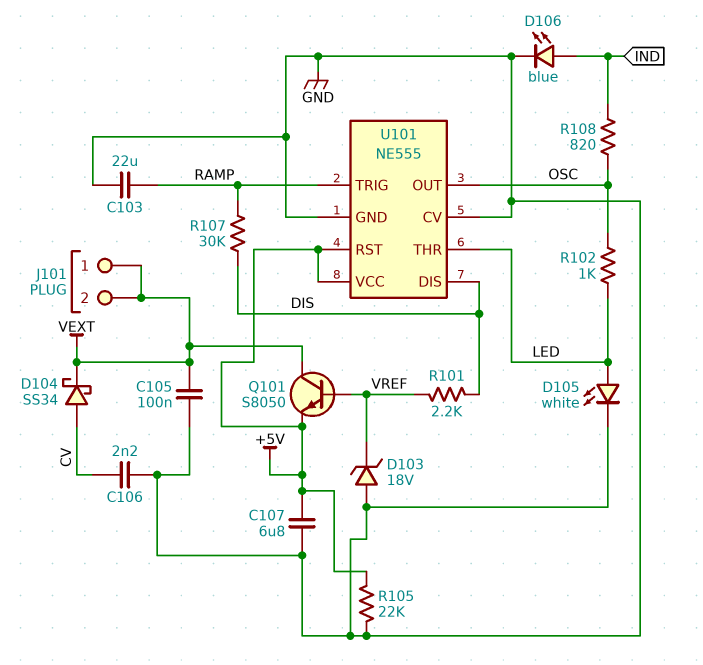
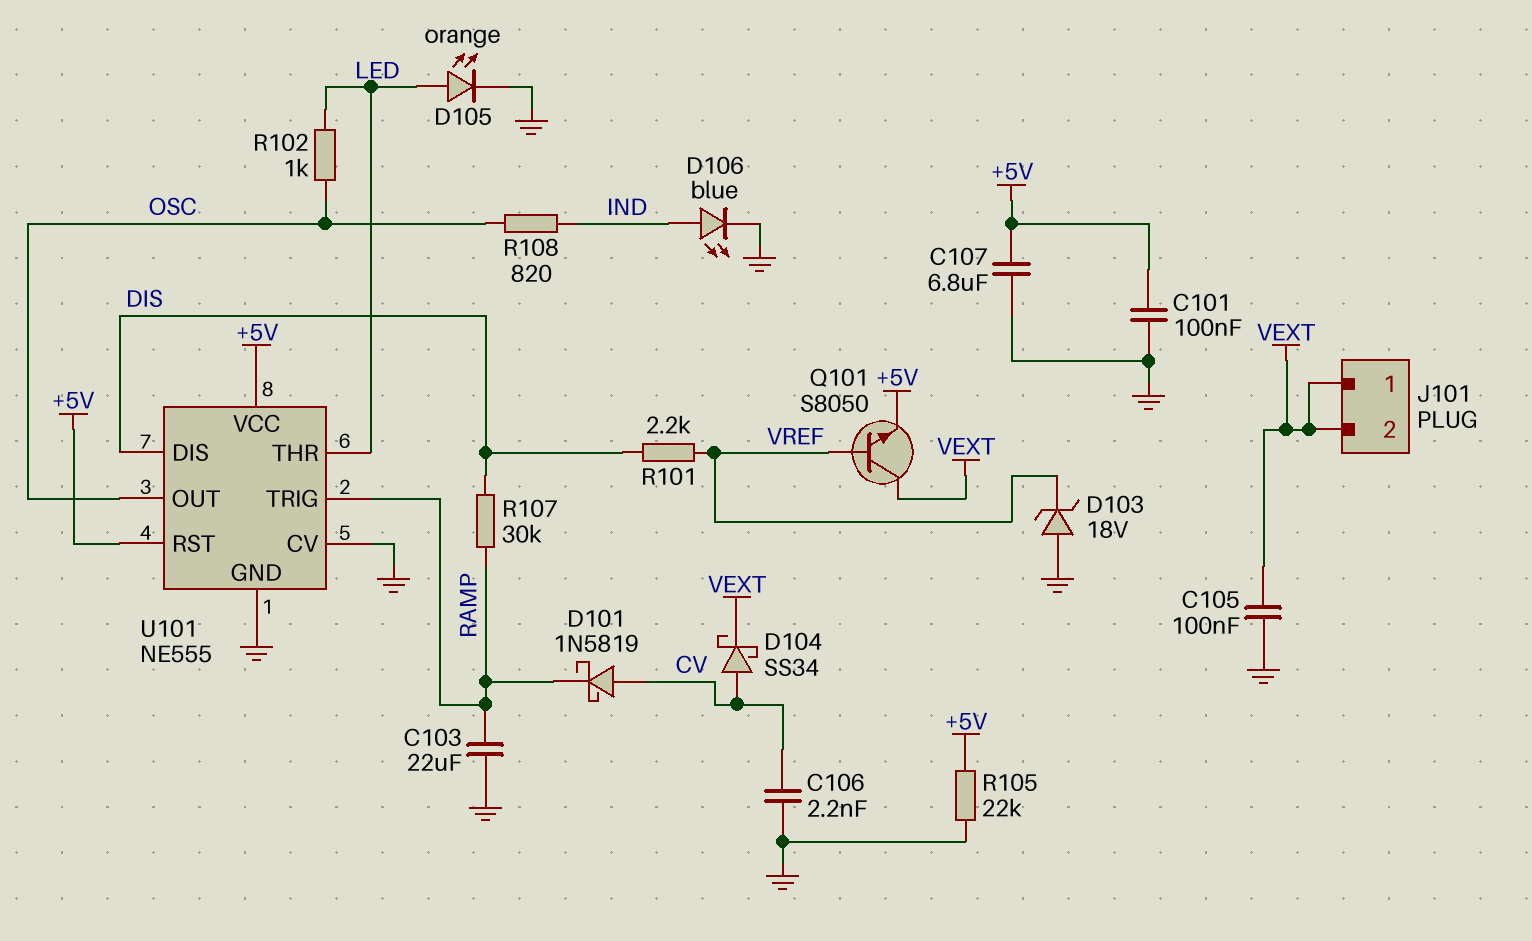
C101: none -> 100nF (+5V, GND)
D101: none -> schottky 1N5819 (A CV, K RAMP)
D105: LED white (A LED, K GND) -> LED orange (A LED, K GND)

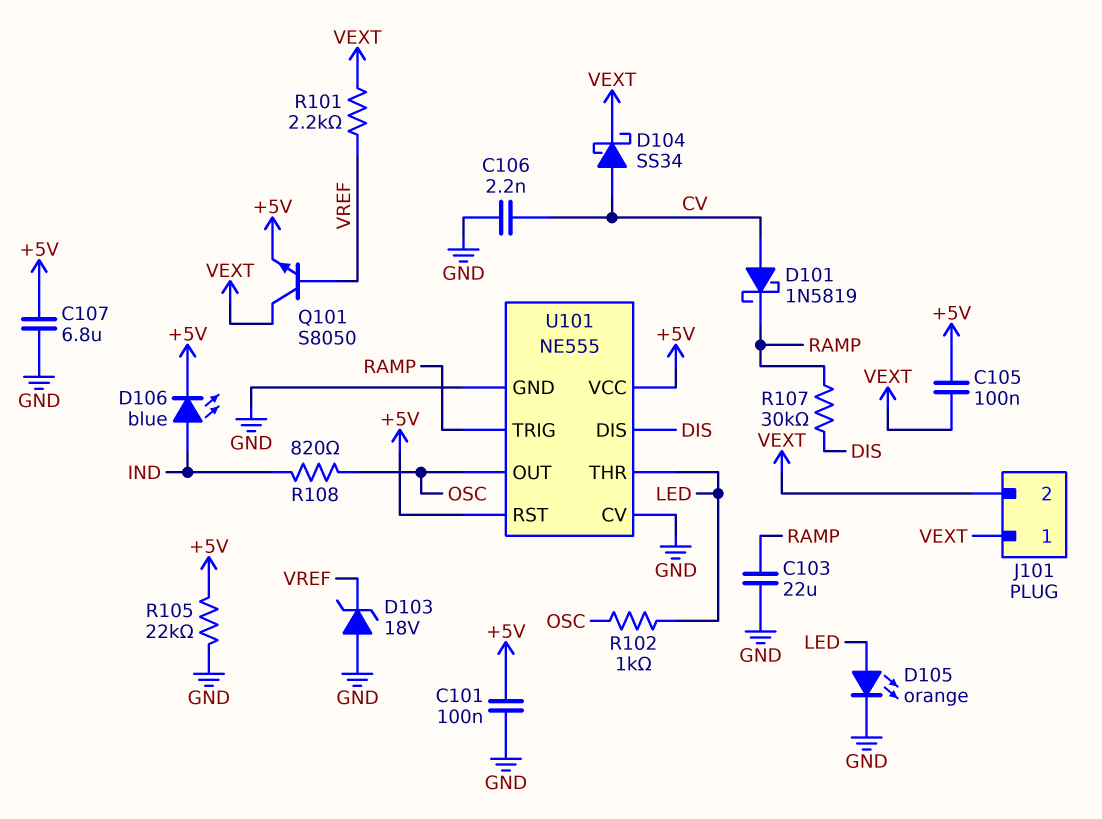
C105: 100nF (GND, VEXT) -> 100nF (+5V, VEXT)
D106: LED blue (A IND, K GND) -> LED blue (A IND, K +5V)
R101: 2.2k (DIS, VREF) -> 2.2k (VEXT, VREF)

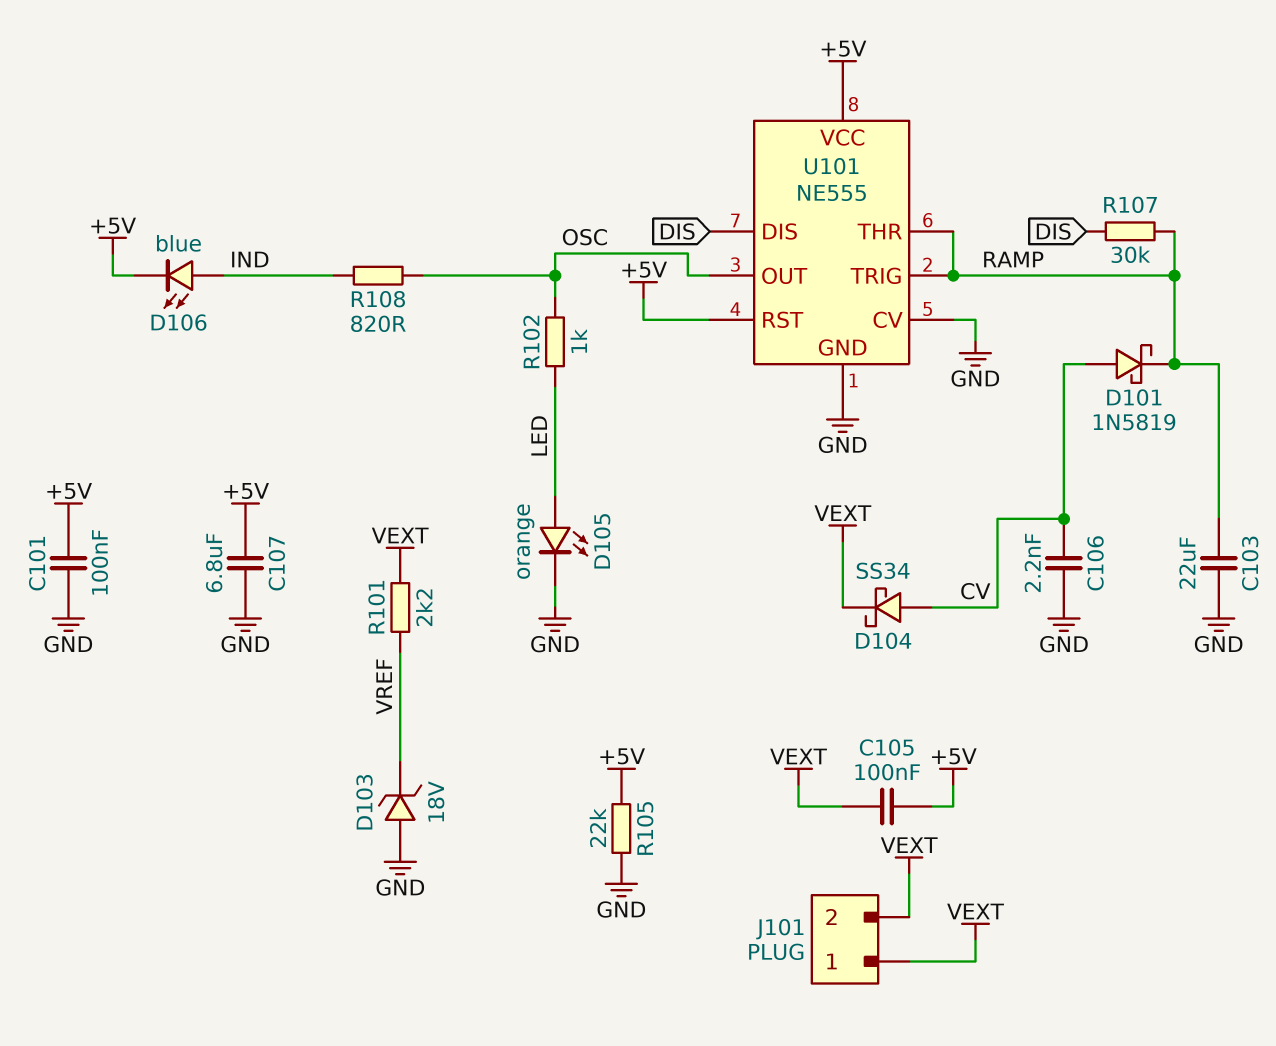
Q101: NPN S8050 (B VREF, C VEXT, E +5V) -> none
U101 pin THR: LED -> RAMP

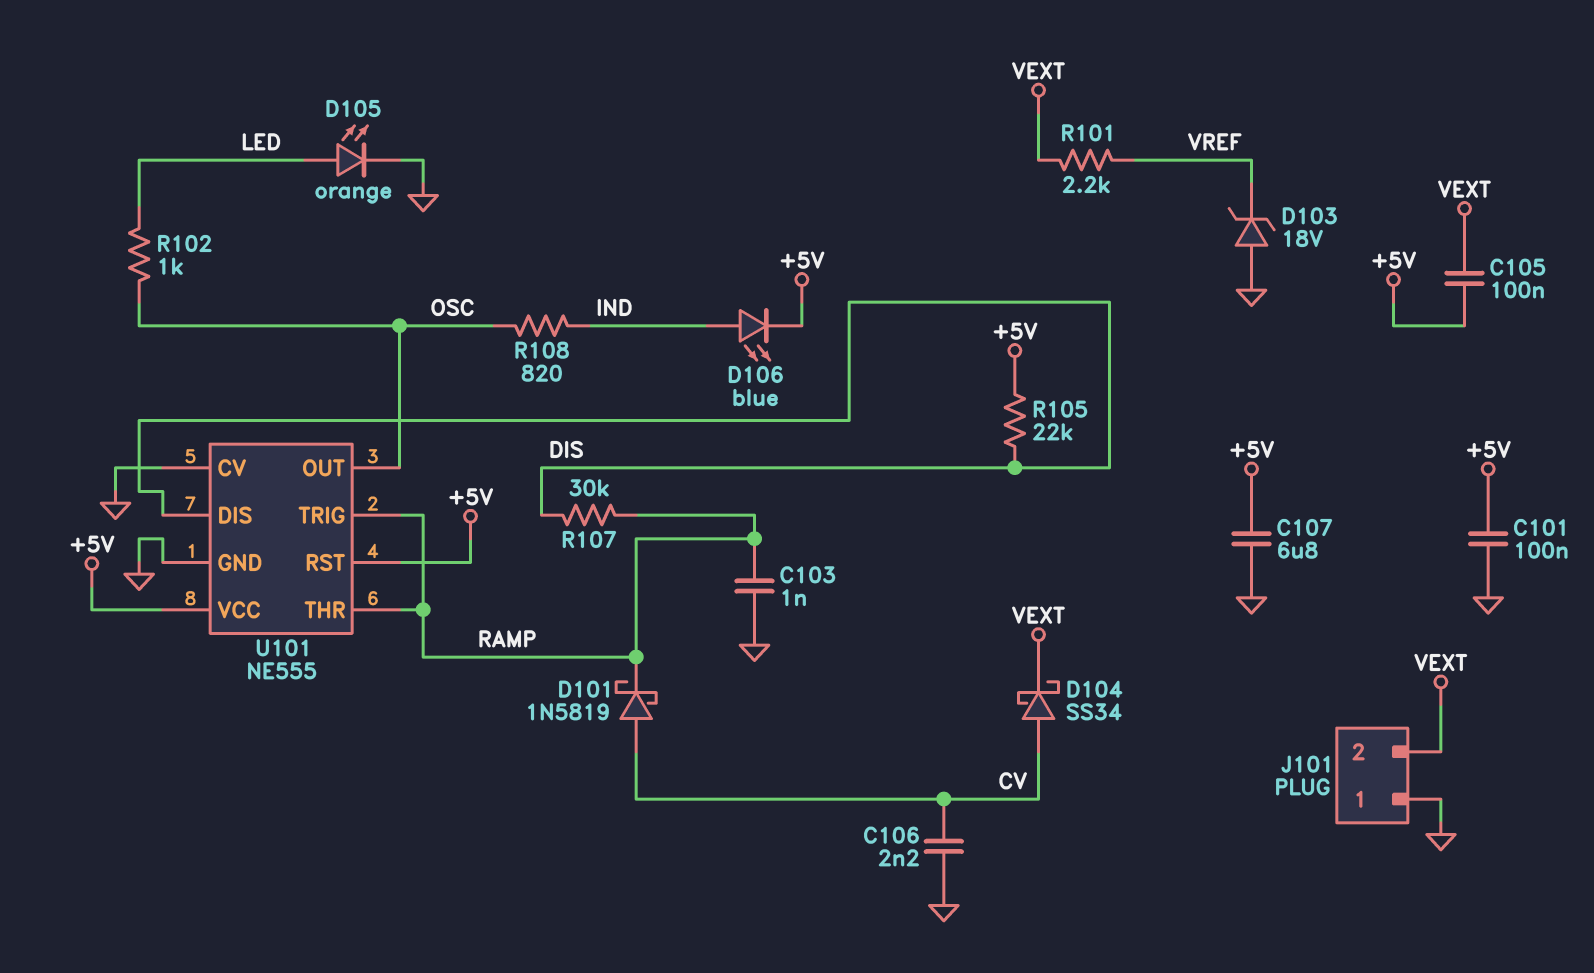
C103: 22uF (GND, RAMP) -> 1nF (GND, RAMP)
J101 pin 1: VEXT -> GND
R105: 22k (+5V, GND) -> 22k (+5V, DIS)

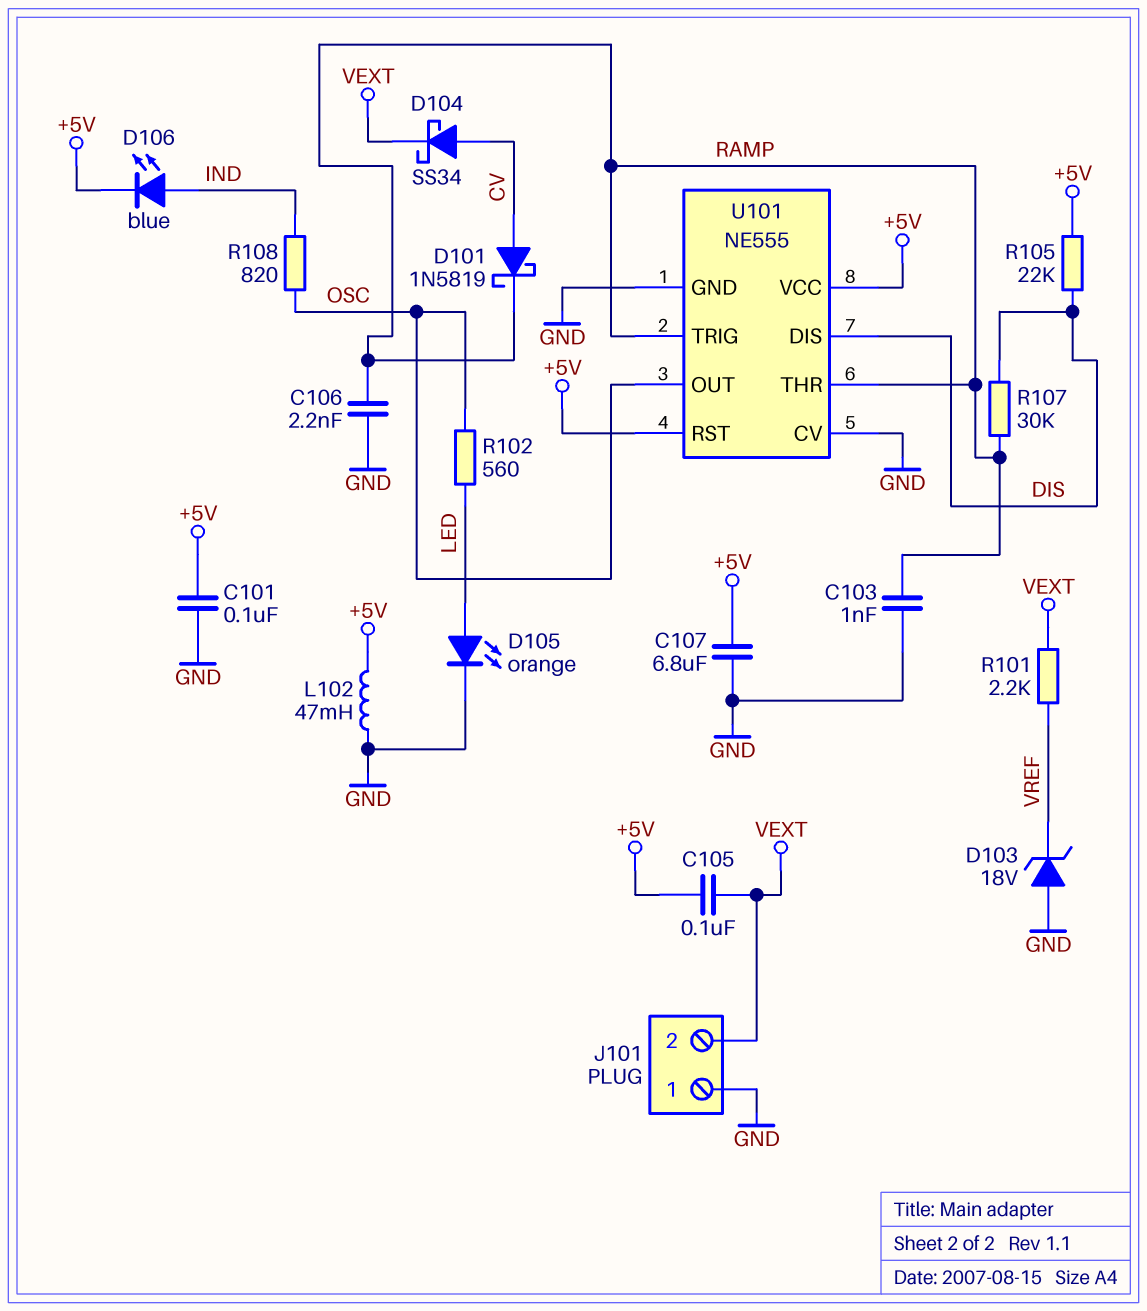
C106: 2.2nF (CV, GND) -> 2.2nF (GND, RAMP)
L102: none -> 47mH (+5V, GND)
R102: 1k (LED, OSC) -> 560 (LED, OSC)

